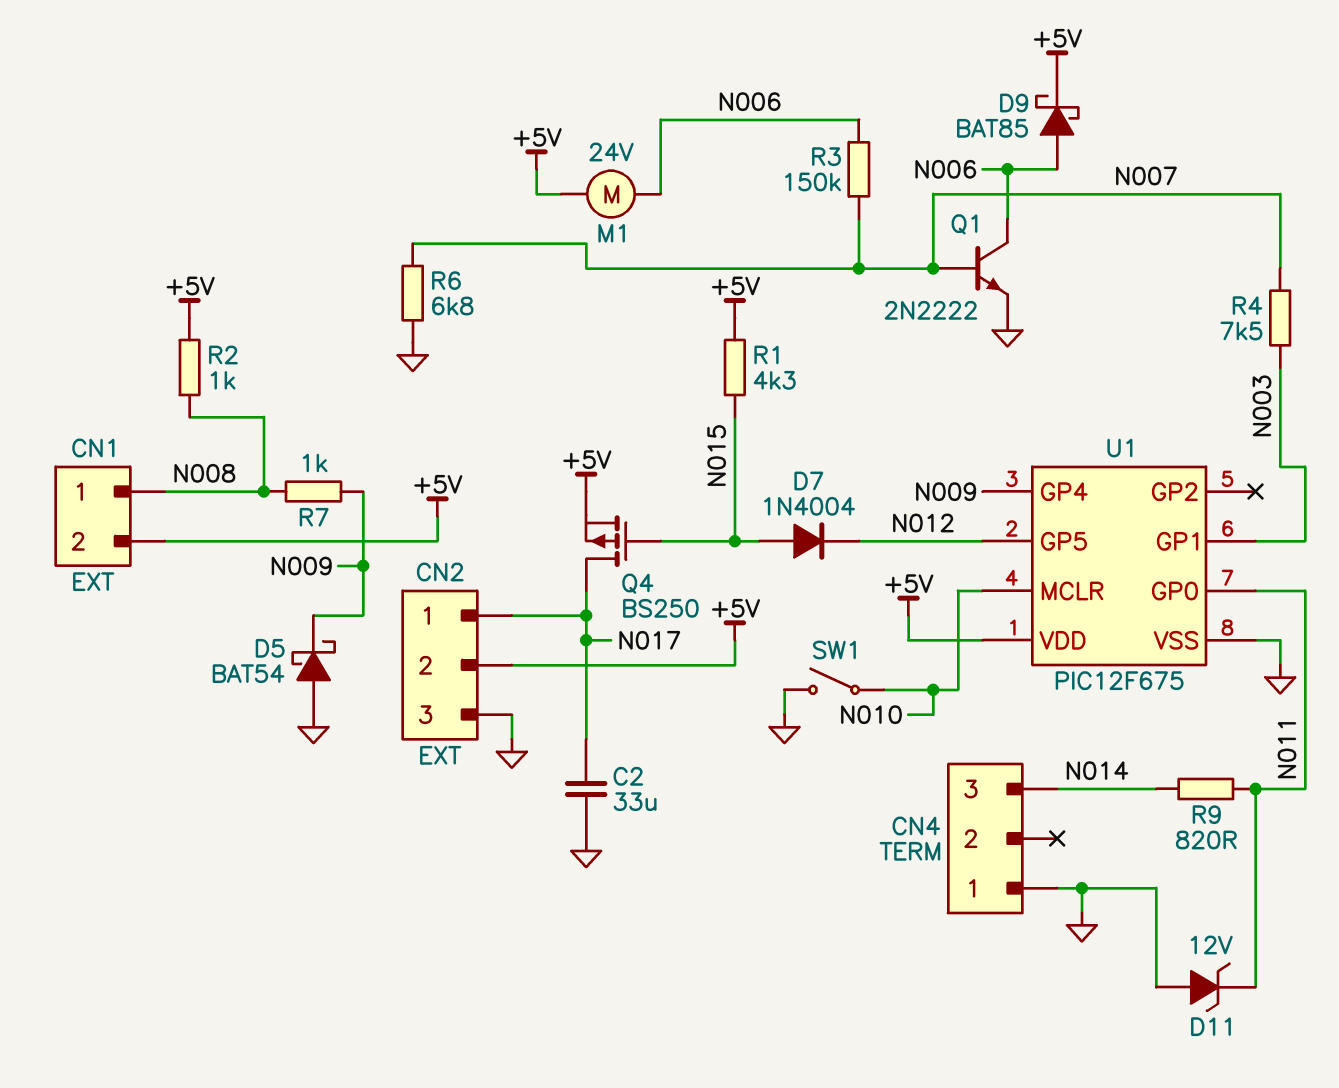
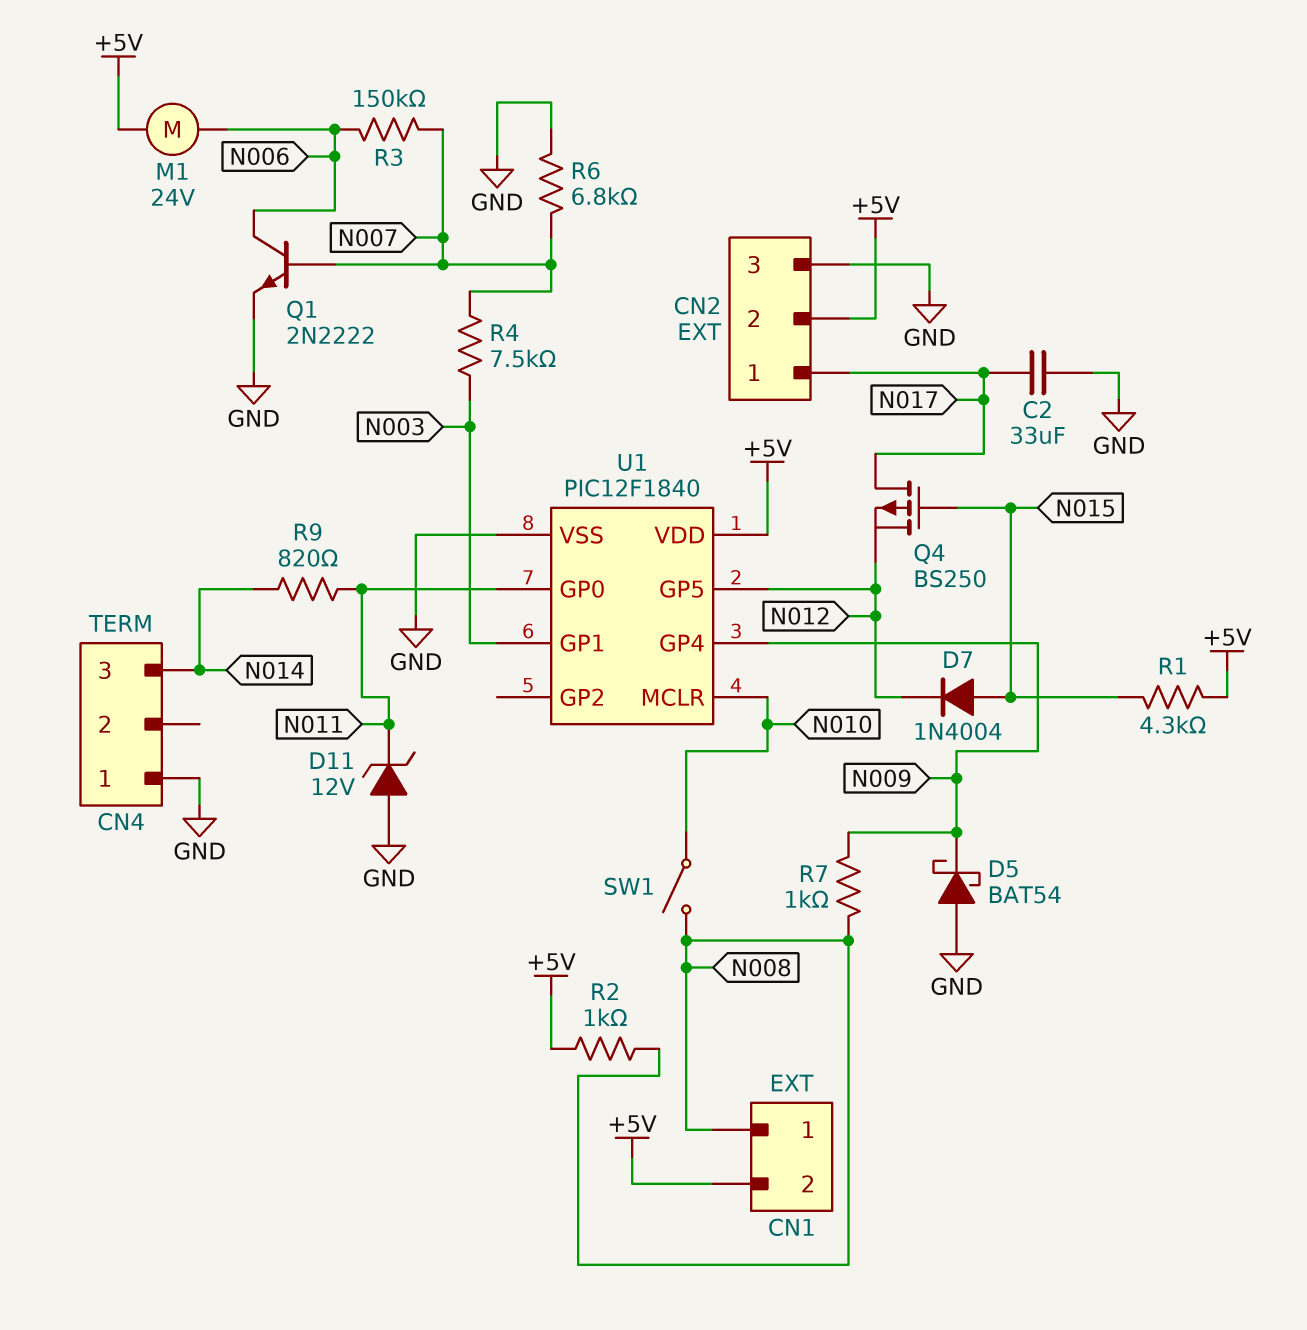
D9: schottky BAT85 (A N006, K +5V) -> none
Q4: PMOS BS250 (G N015, D N017, S +5V) -> PMOS BS250 (G N015, D N017, S N012)
SW1: switch (GND, N010) -> switch (N008, N010)
U1: PIC12F675 -> PIC12F1840

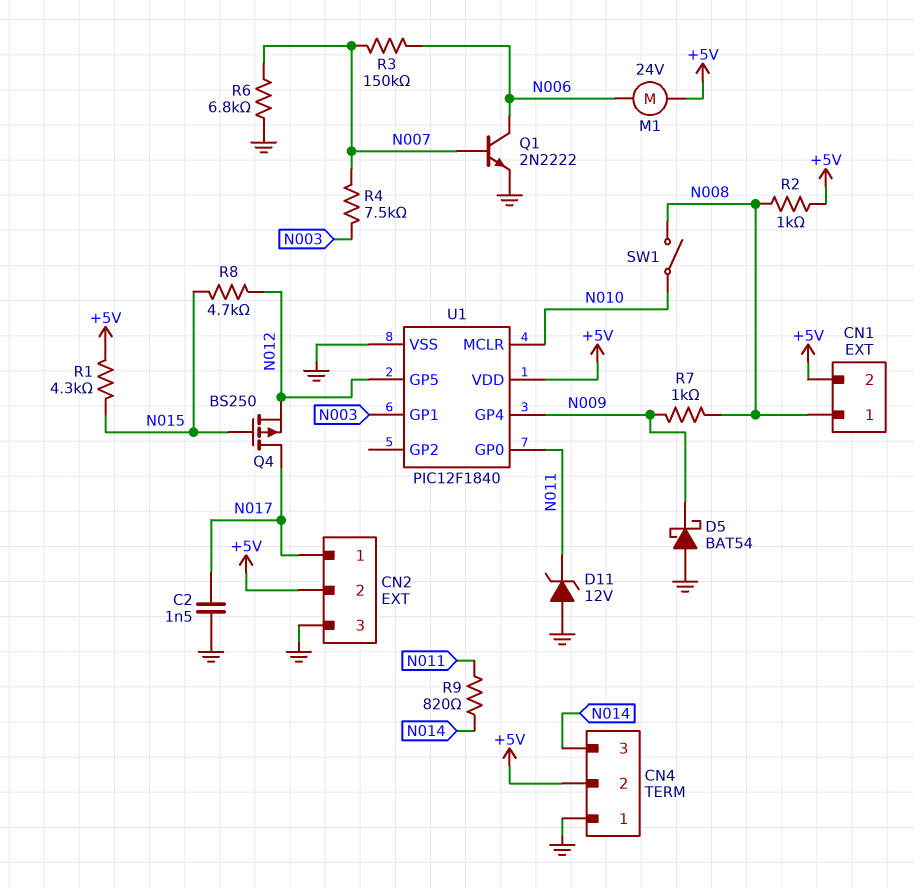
C2: 33uF (GND, N017) -> 1.5nF (GND, N017)
CN4 pin 2: none -> +5V
D7: diode 1N4004 (A N015, K N012) -> none
R8: none -> 4.7k (N012, N015)

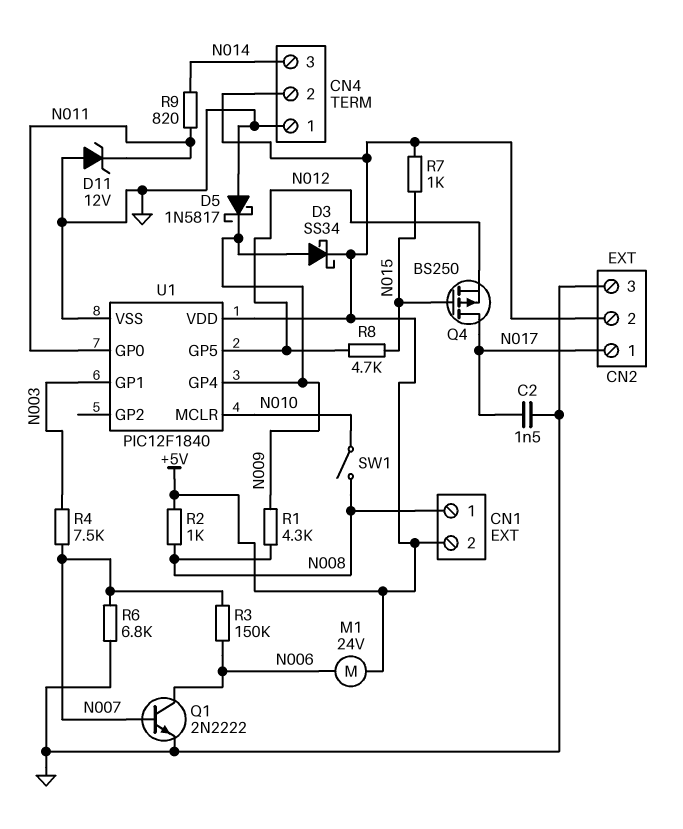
D3: none -> schottky SS34 (A N009, K +5V)
D5: schottky BAT54 (A GND, K N009) -> schottky 1N5817 (A GND, K N009)
R1: 4.3k (+5V, N015) -> 4.3k (N008, N009)
R7: 1k (N008, N009) -> 1k (+5V, N015)

